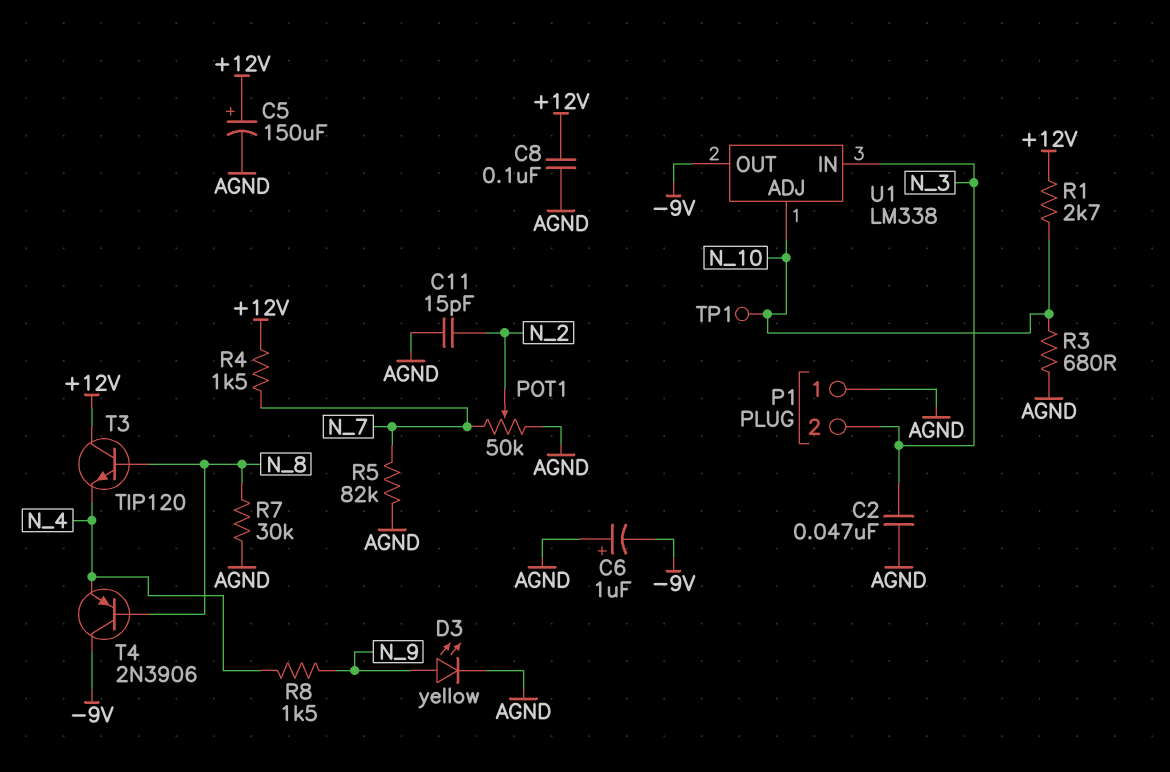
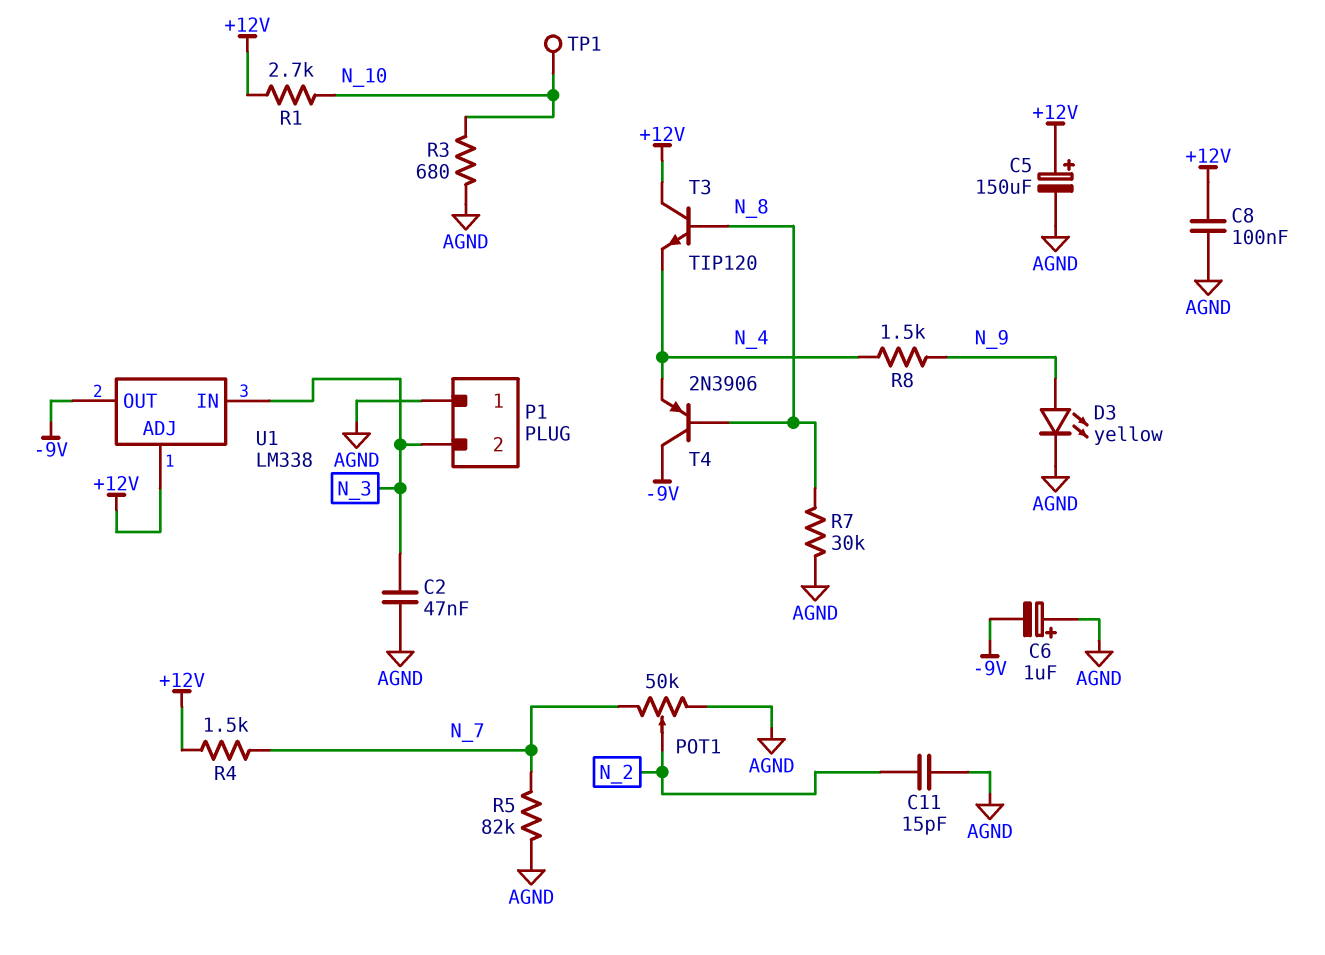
U1 pin ADJ: N_10 -> +12V

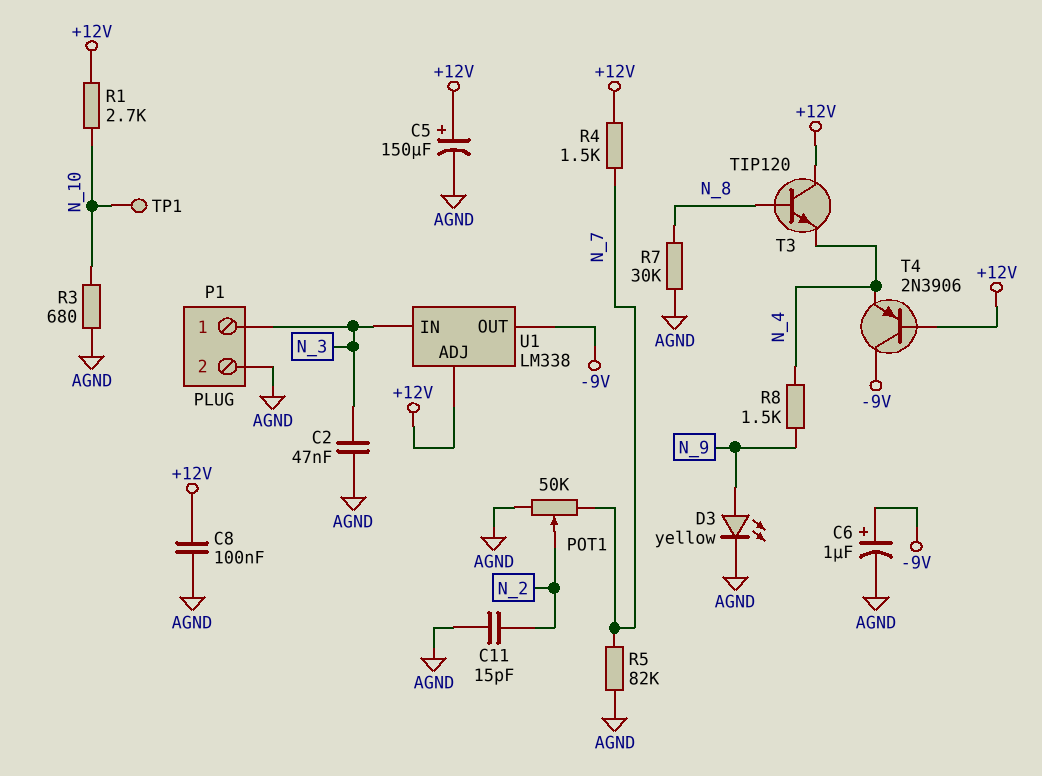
C6: 1uF (plus AGND, minus -9V) -> 1uF (plus -9V, minus AGND)
P1 pin 1: AGND -> N_3
P1 pin 2: N_3 -> AGND
T4: PNP 2N3906 (B N_8, C -9V, E N_4) -> PNP 2N3906 (B +12V, C -9V, E N_4)

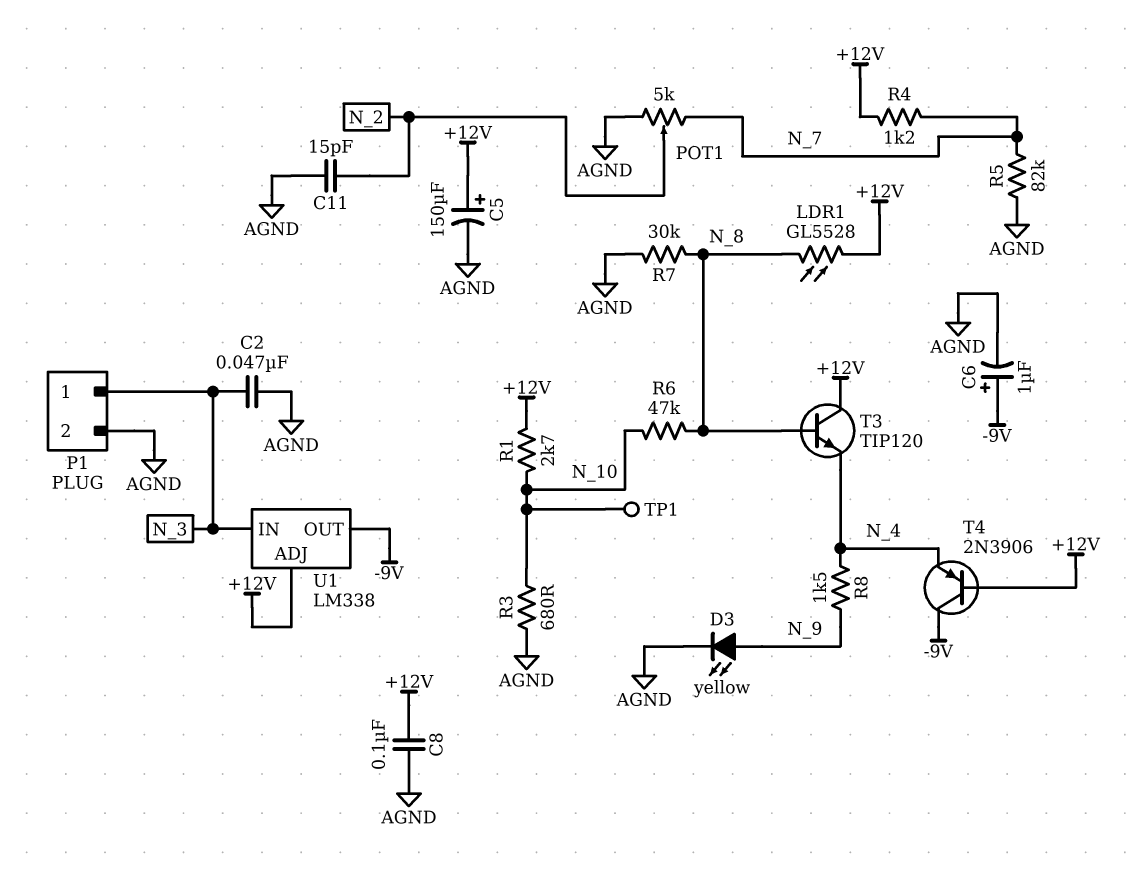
LDR1: none -> GL5528 (+12V, N_8)
POT1: 50k (AGND, N_7, wiper N_2) -> 5k (AGND, N_7, wiper N_2)
R4: 1.5k (+12V, N_7) -> 1.2k (+12V, N_7)
R6: none -> 47k (N_8, N_10)

